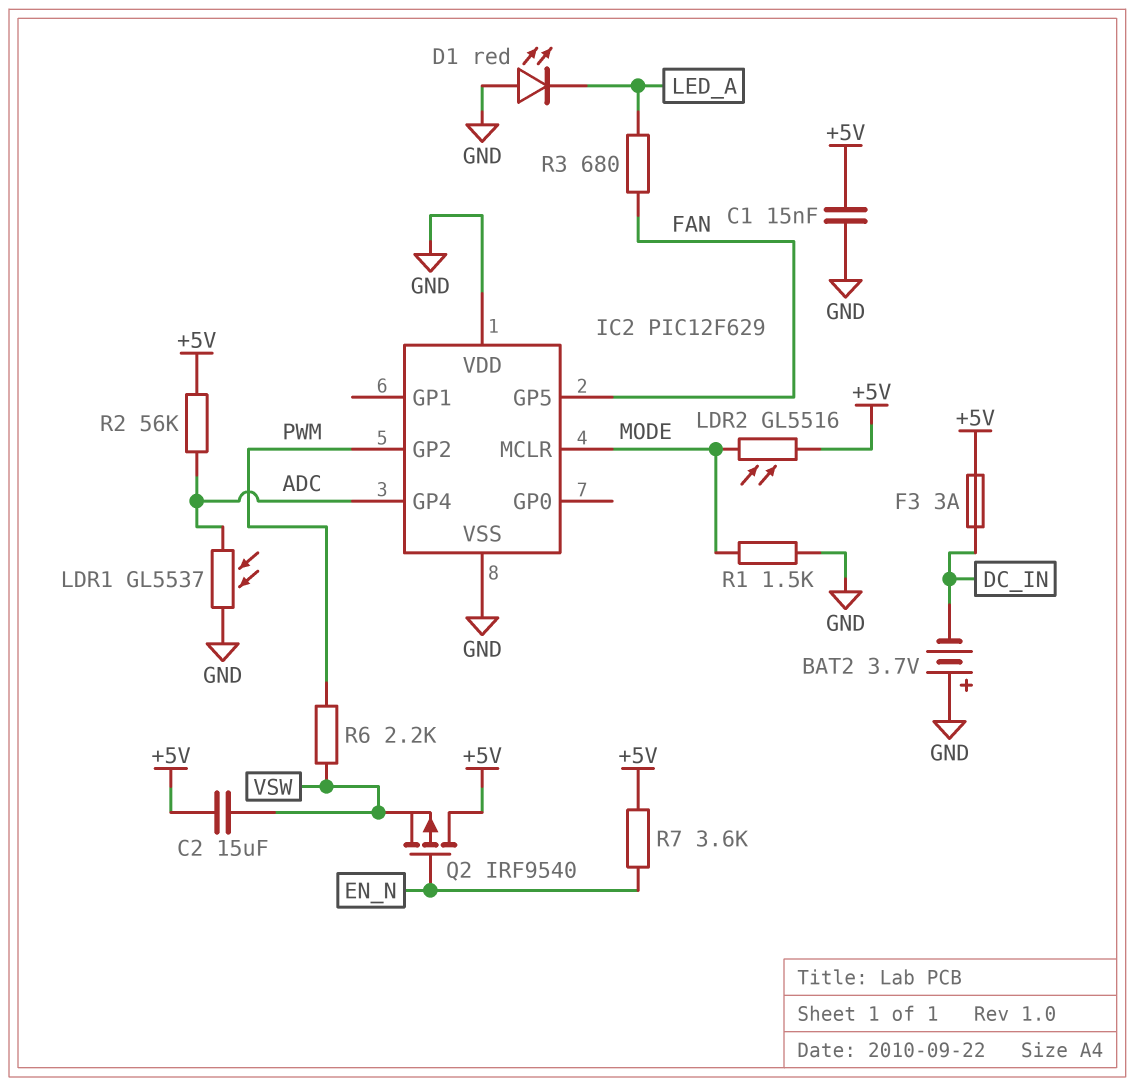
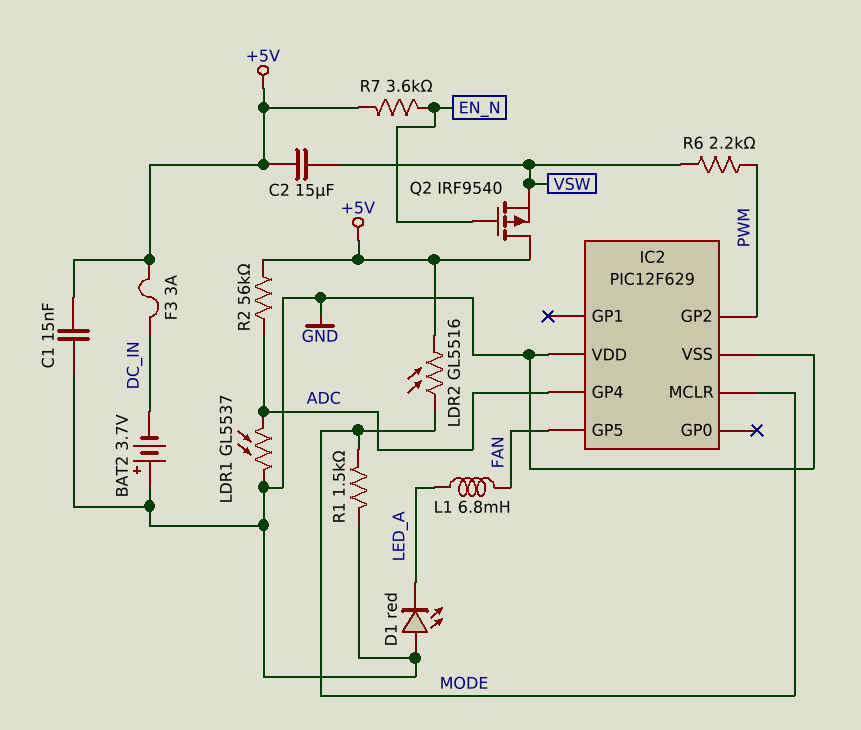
L1: none -> 6.8mH (FAN, LED_A)
R3: 680 (FAN, LED_A) -> none

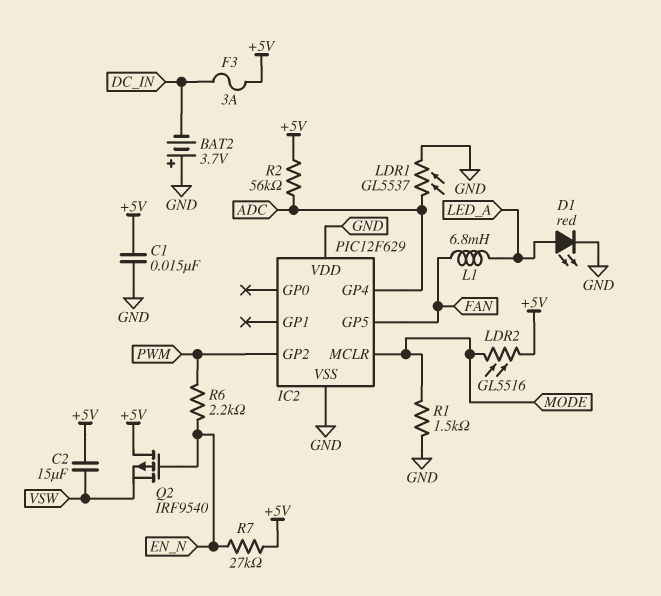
D1: LED red (A GND, K LED_A) -> LED red (A LED_A, K GND)
R6: 2.2k (PWM, VSW) -> 2.2k (EN_N, PWM)
R7: 3.6k (+5V, EN_N) -> 27k (+5V, EN_N)

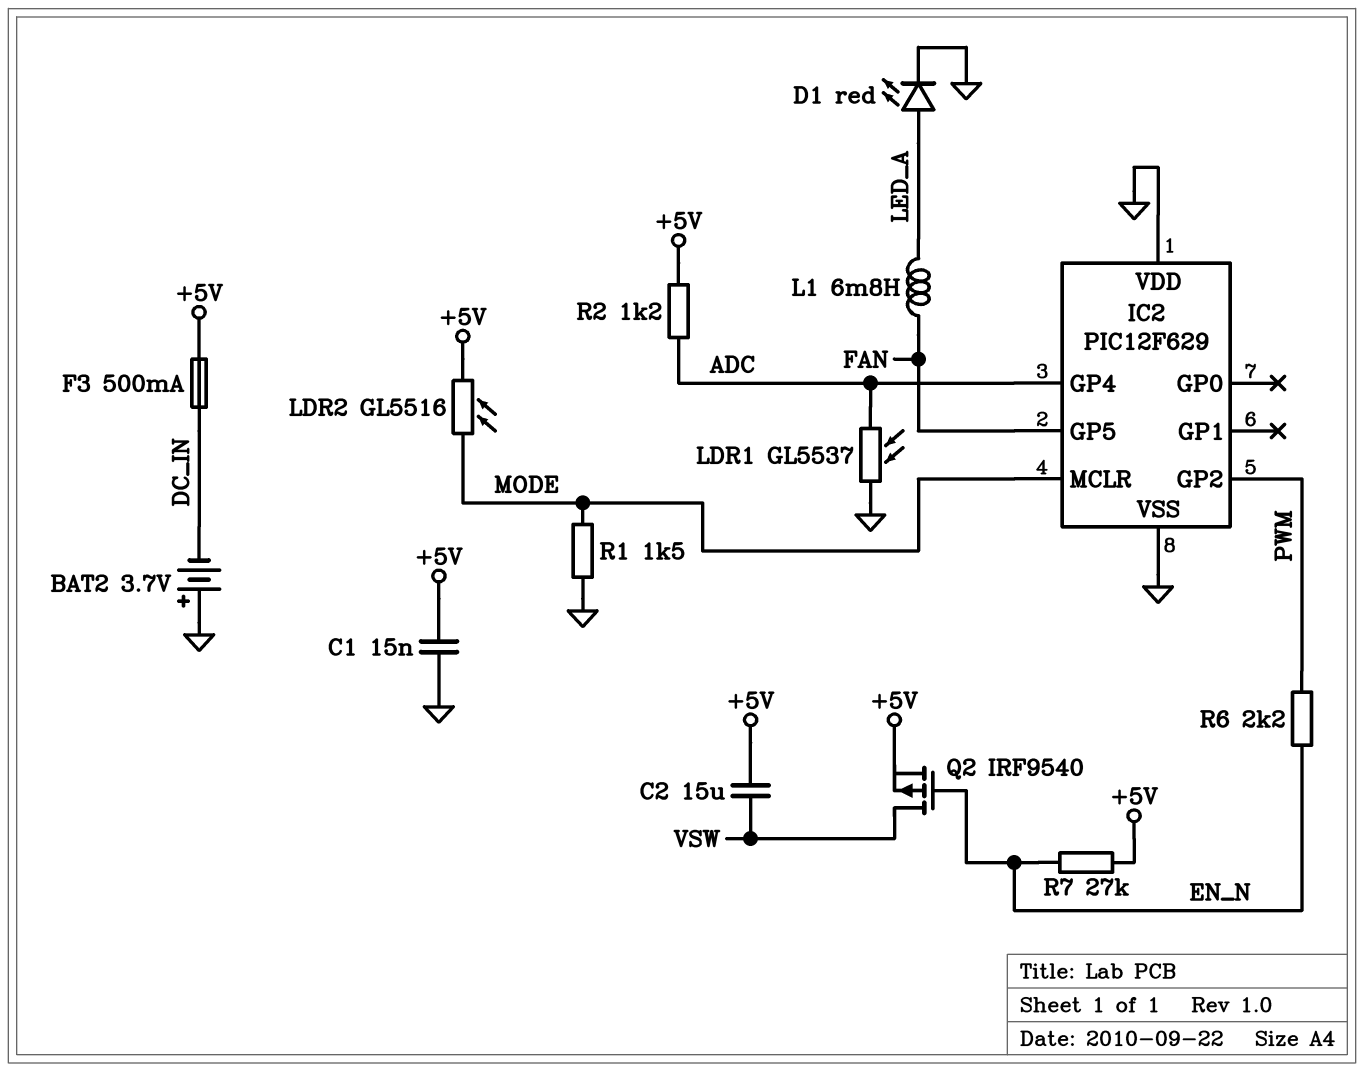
F3: 3A (+5V, DC_IN) -> 500mA (+5V, DC_IN)
Q2: PMOS IRF9540 (G EN_N, D +5V, S VSW) -> PMOS IRF9540 (G EN_N, D VSW, S +5V)
R2: 56k (+5V, ADC) -> 1.2k (+5V, ADC)

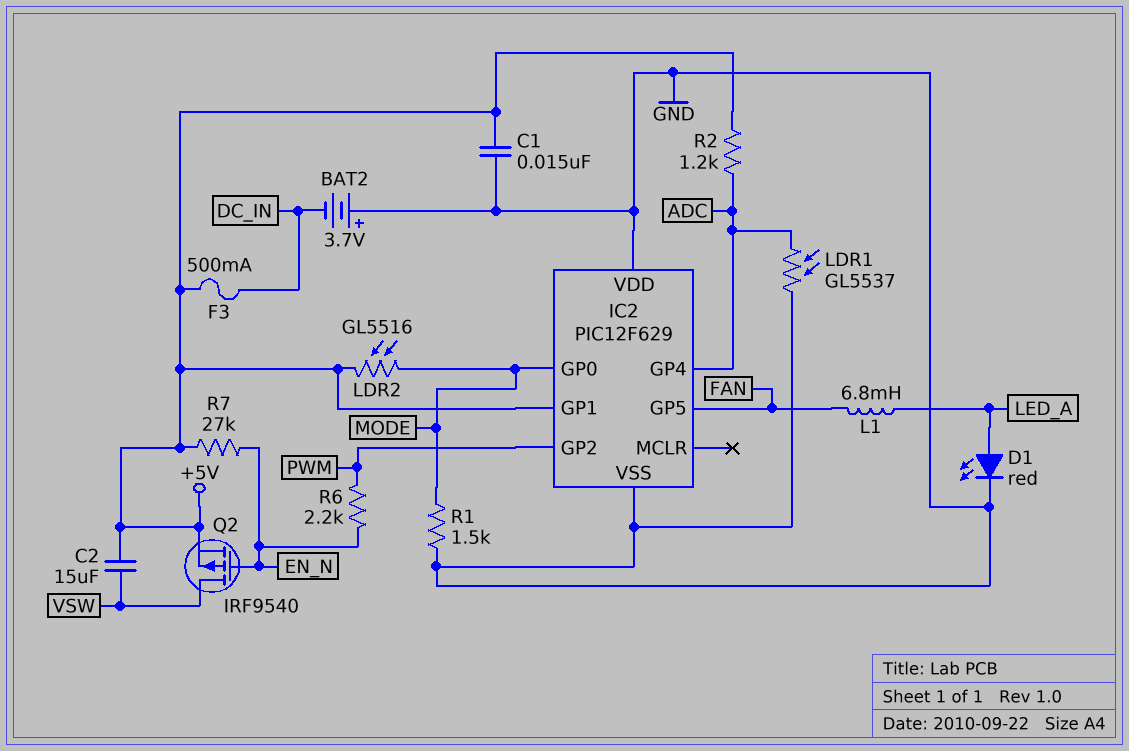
IC2 pin GP0: none -> MODE
IC2 pin GP1: none -> +5V
IC2 pin MCLR: MODE -> none

